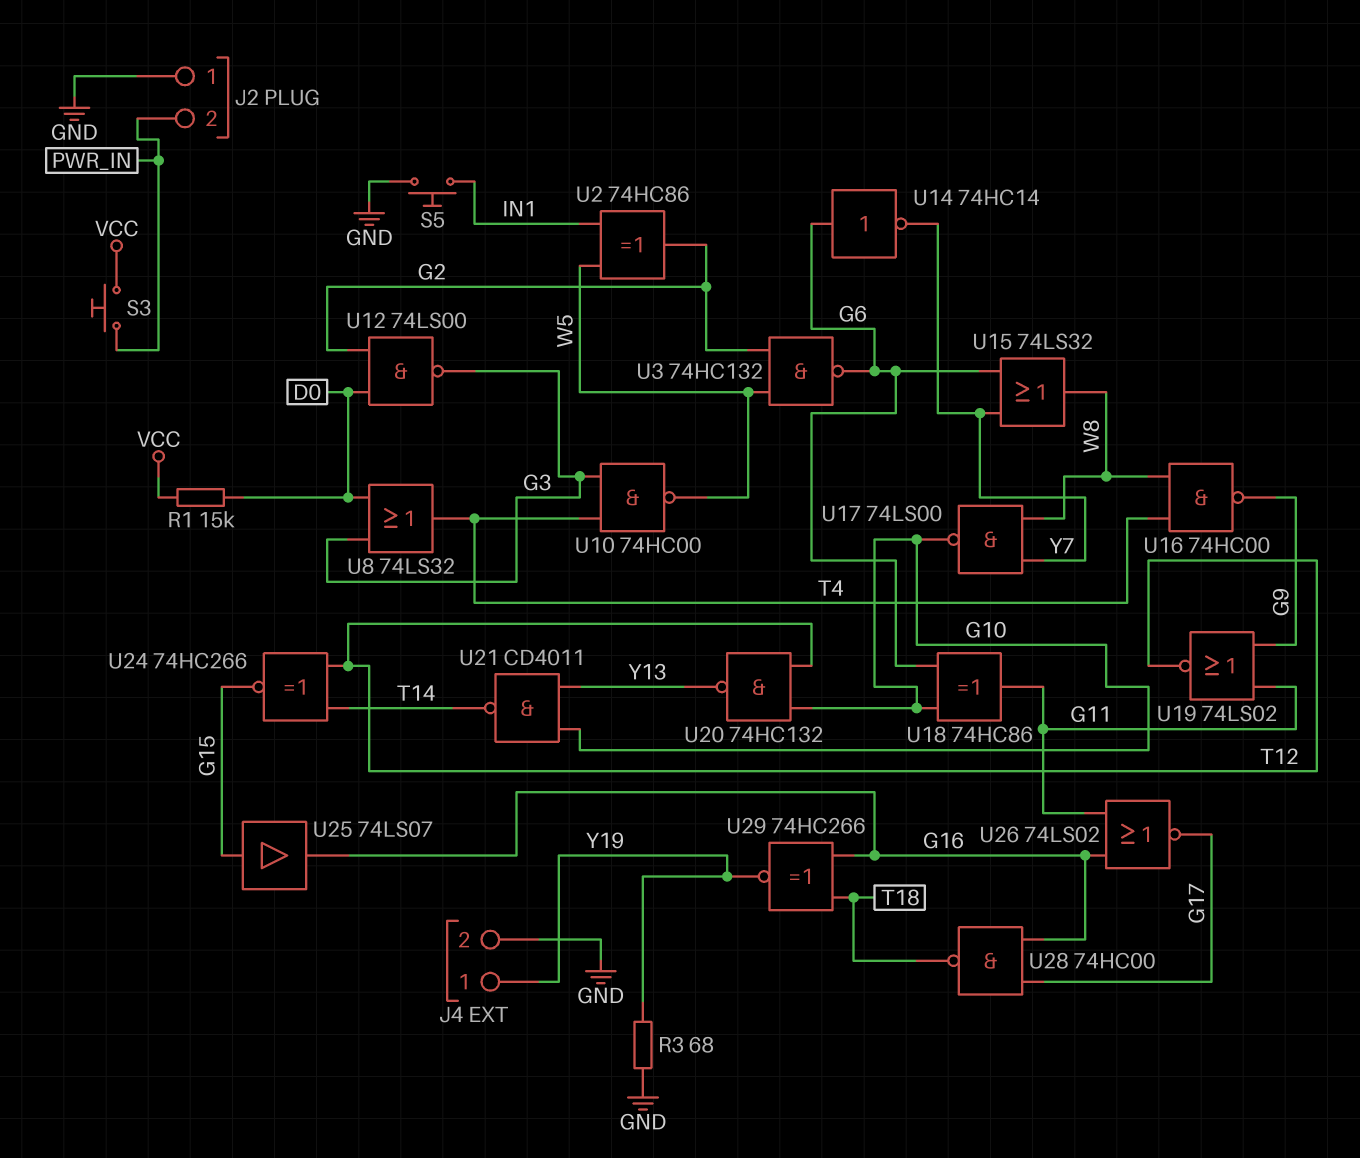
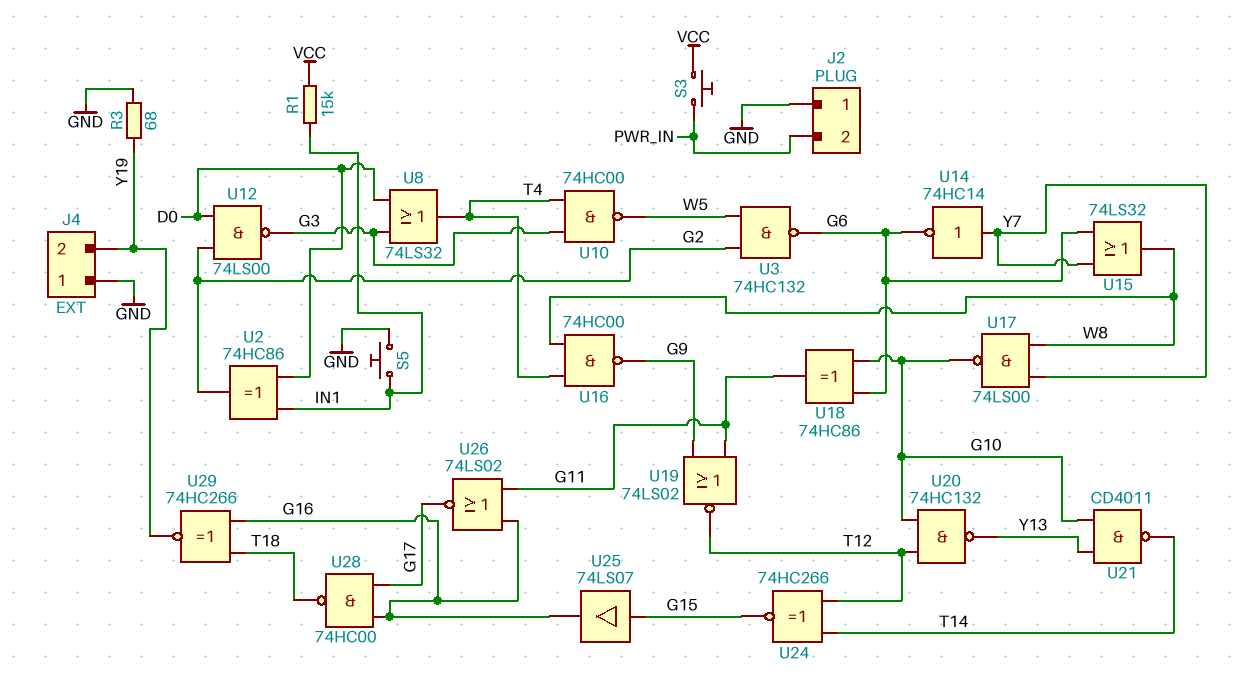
J4 pin 1: Y19 -> GND
J4 pin 2: GND -> Y19
R1: 15k (D0, VCC) -> 15k (IN1, VCC)
U2: XOR 74HC86 (in IN1, in W5, out G2) -> XOR 74HC86 (in D0, in IN1, out G2)
U14: NOT 74HC14 (in G6, out Y7) -> NOT 74HC14 (in Y7, out G6)

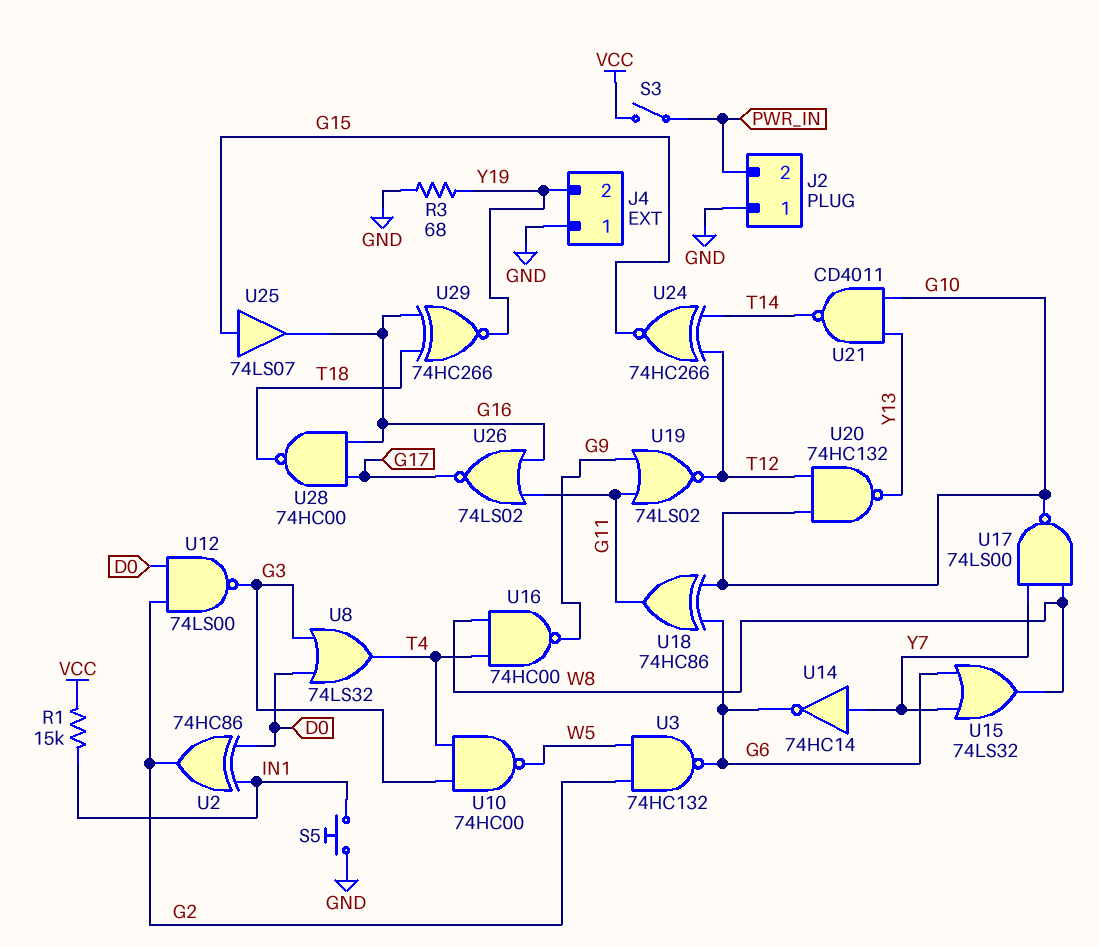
S3: button (PWR_IN, VCC) -> switch (PWR_IN, VCC)

